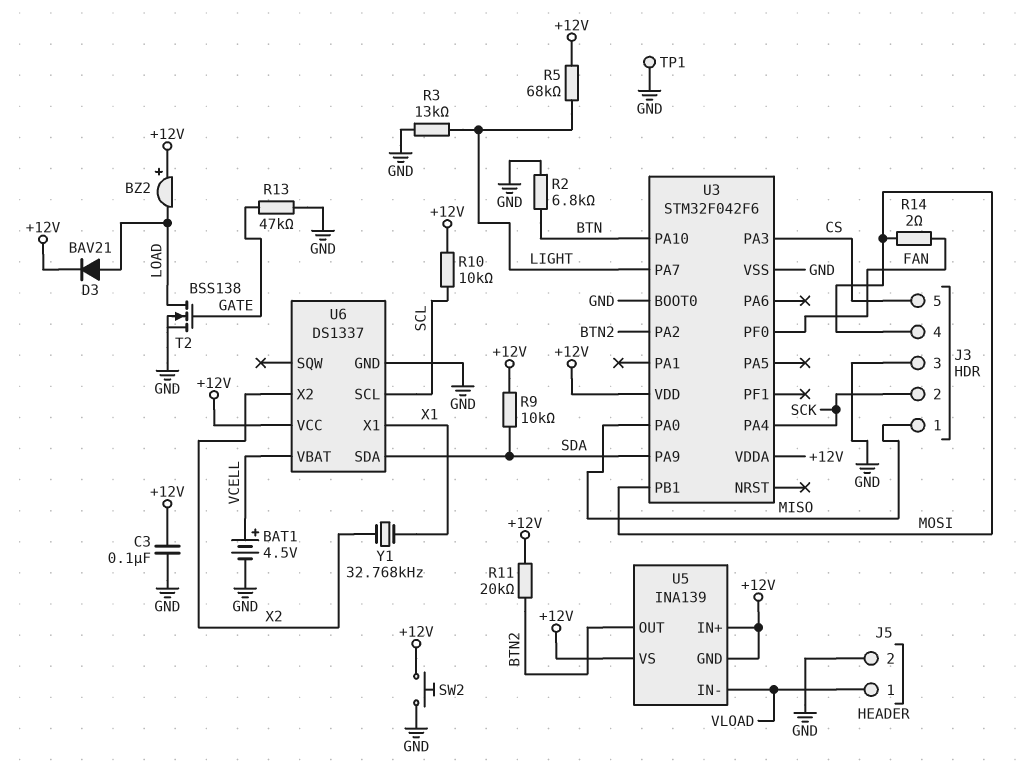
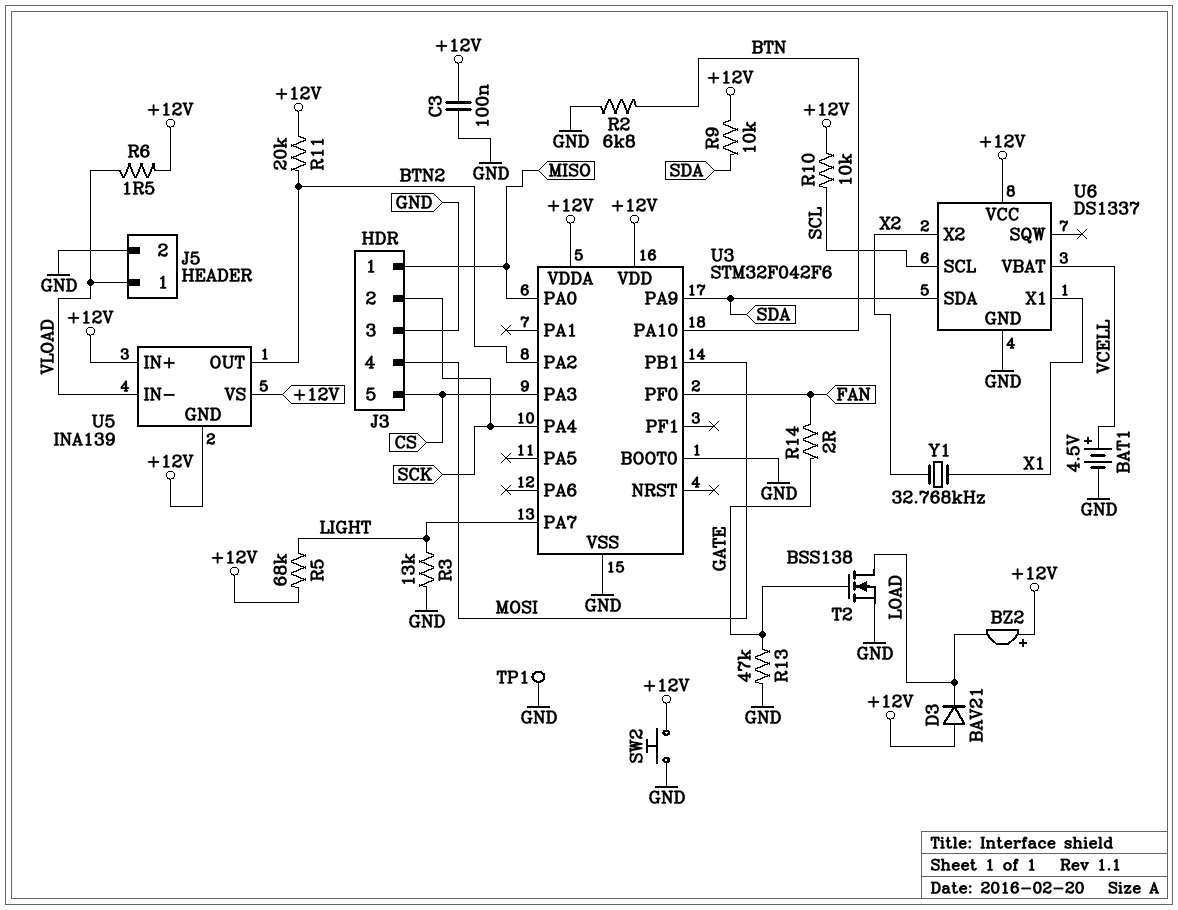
D3: diode BAV21 (A LOAD, K +12V) -> diode BAV21 (A +12V, K LOAD)
R6: none -> 1.5 (+12V, VLOAD)
R14: 2 (FAN, MOSI) -> 2 (FAN, GATE)

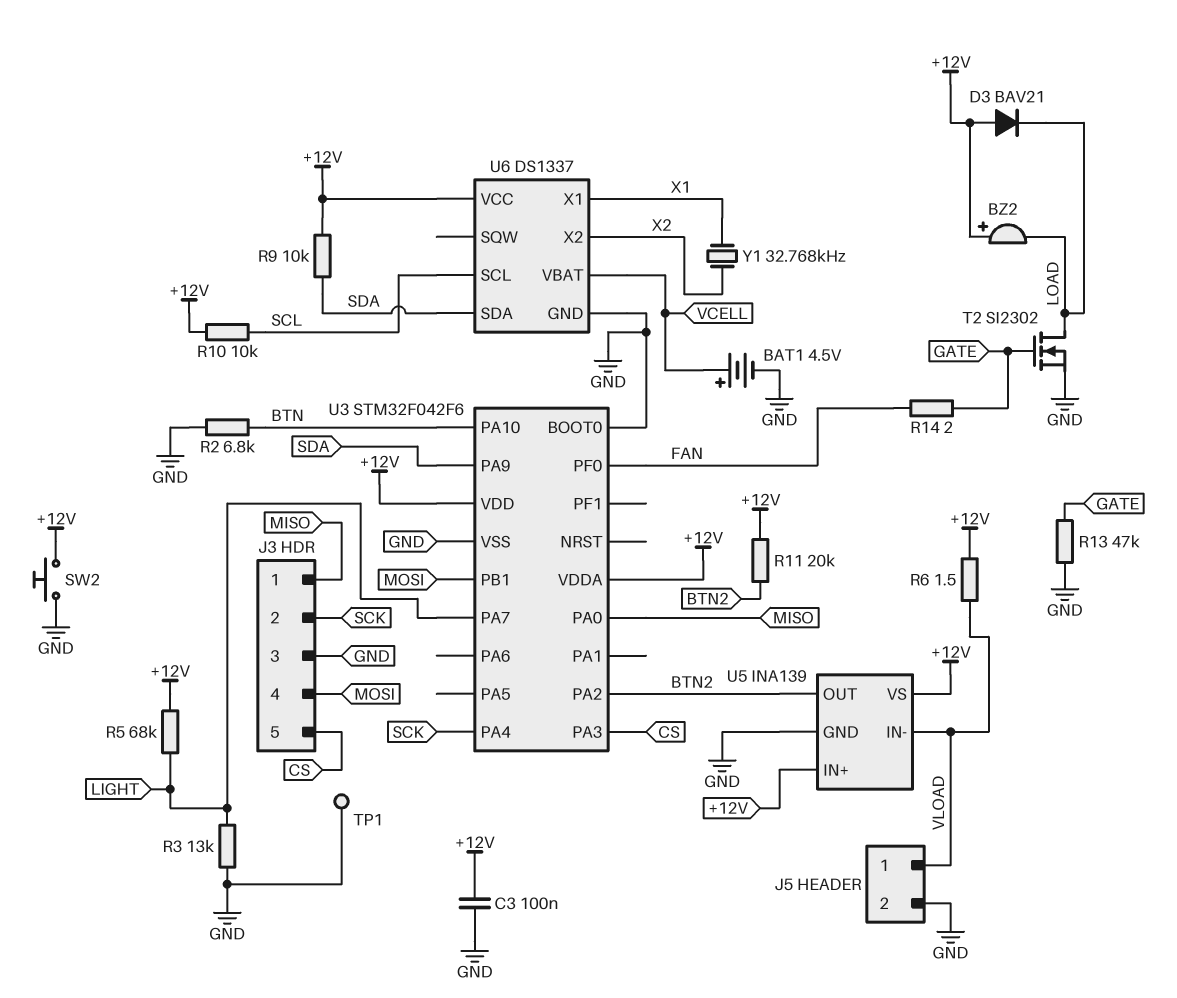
T2: NMOS BSS138 (G GATE, D LOAD, S GND) -> NMOS SI2302 (G GATE, D LOAD, S GND)
U5 pin GND: +12V -> GND

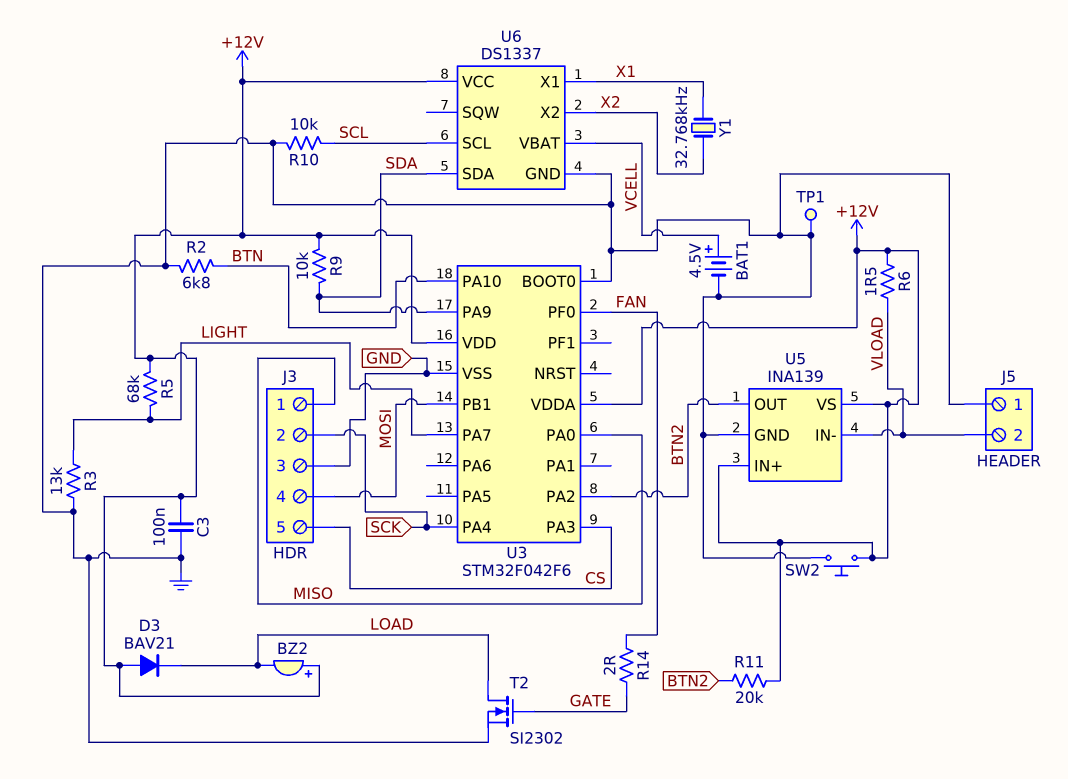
J5 pin 1: VLOAD -> GND
J5 pin 2: GND -> VLOAD
R10: 10k (+12V, SCL) -> 10k (GND, SCL)
R13: 47k (GATE, GND) -> none

